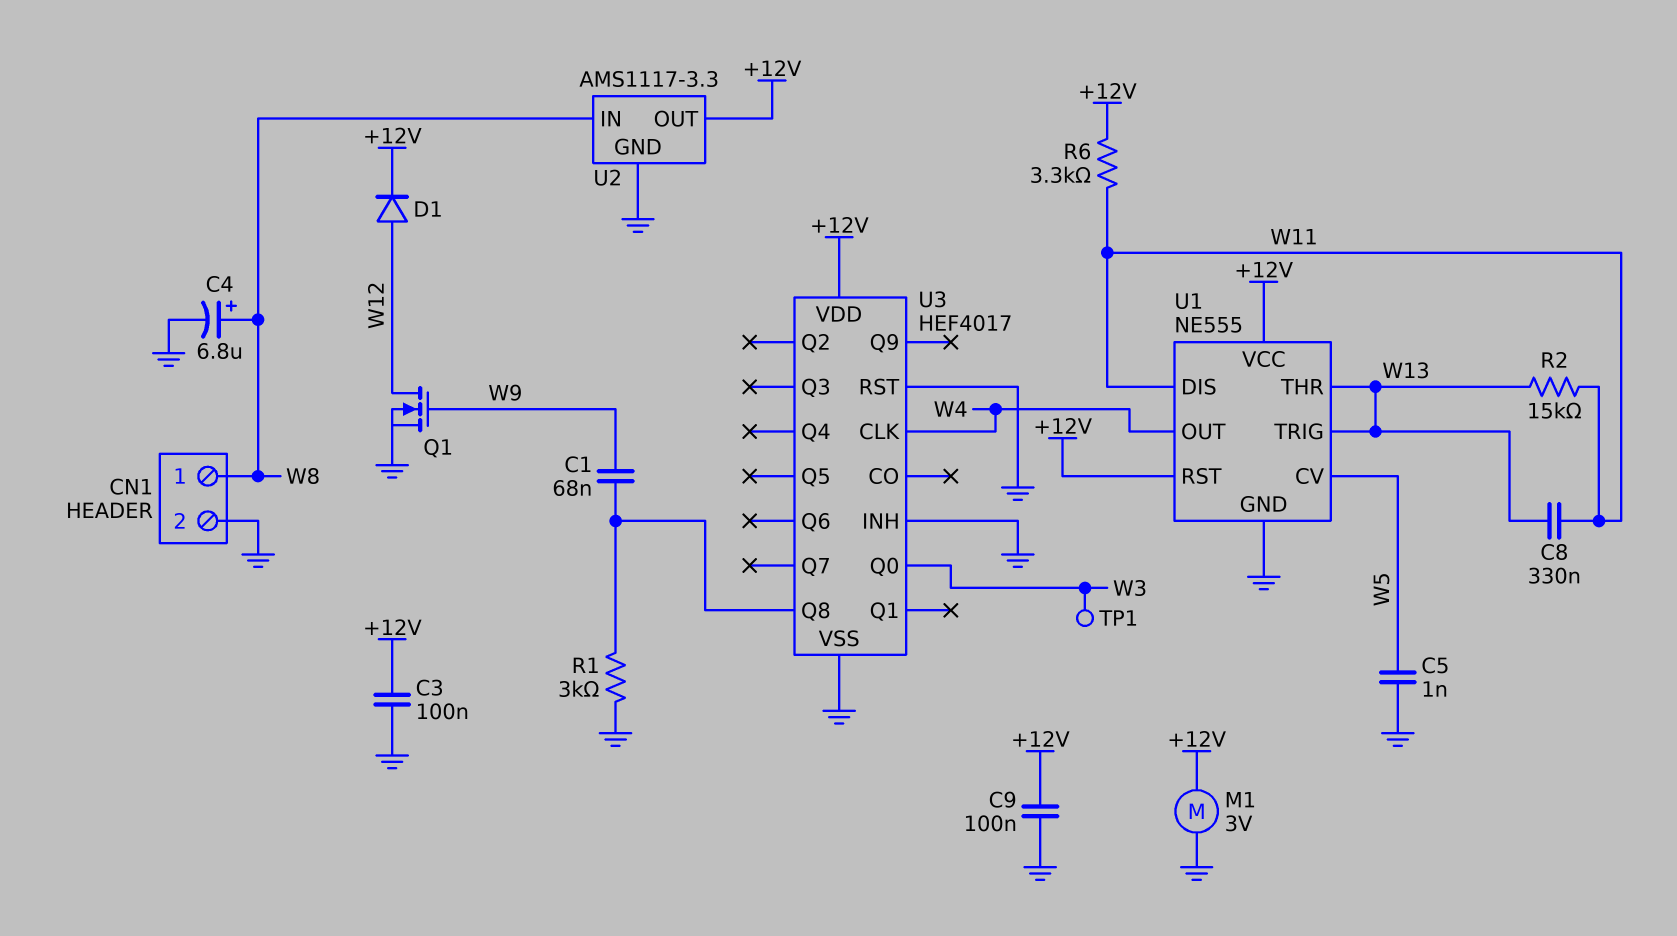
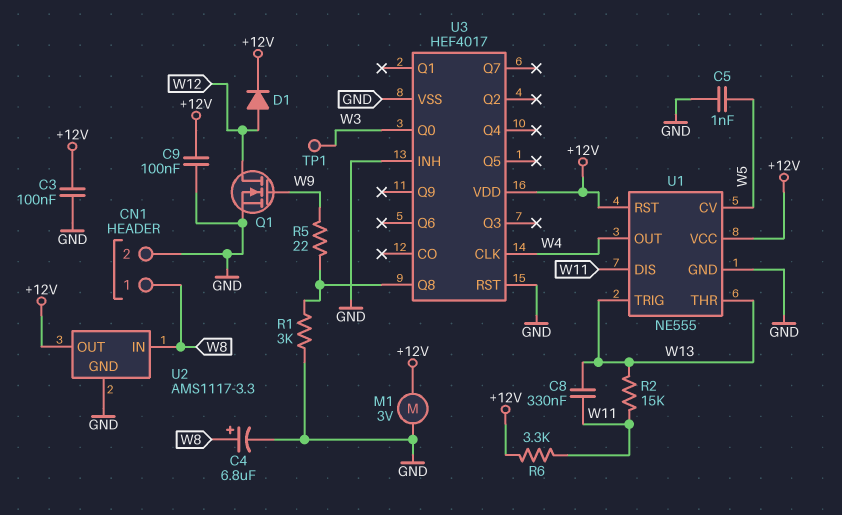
C1: 68nF (U3/Q8, W9) -> none
R5: none -> 22 (U3/Q8, W9)

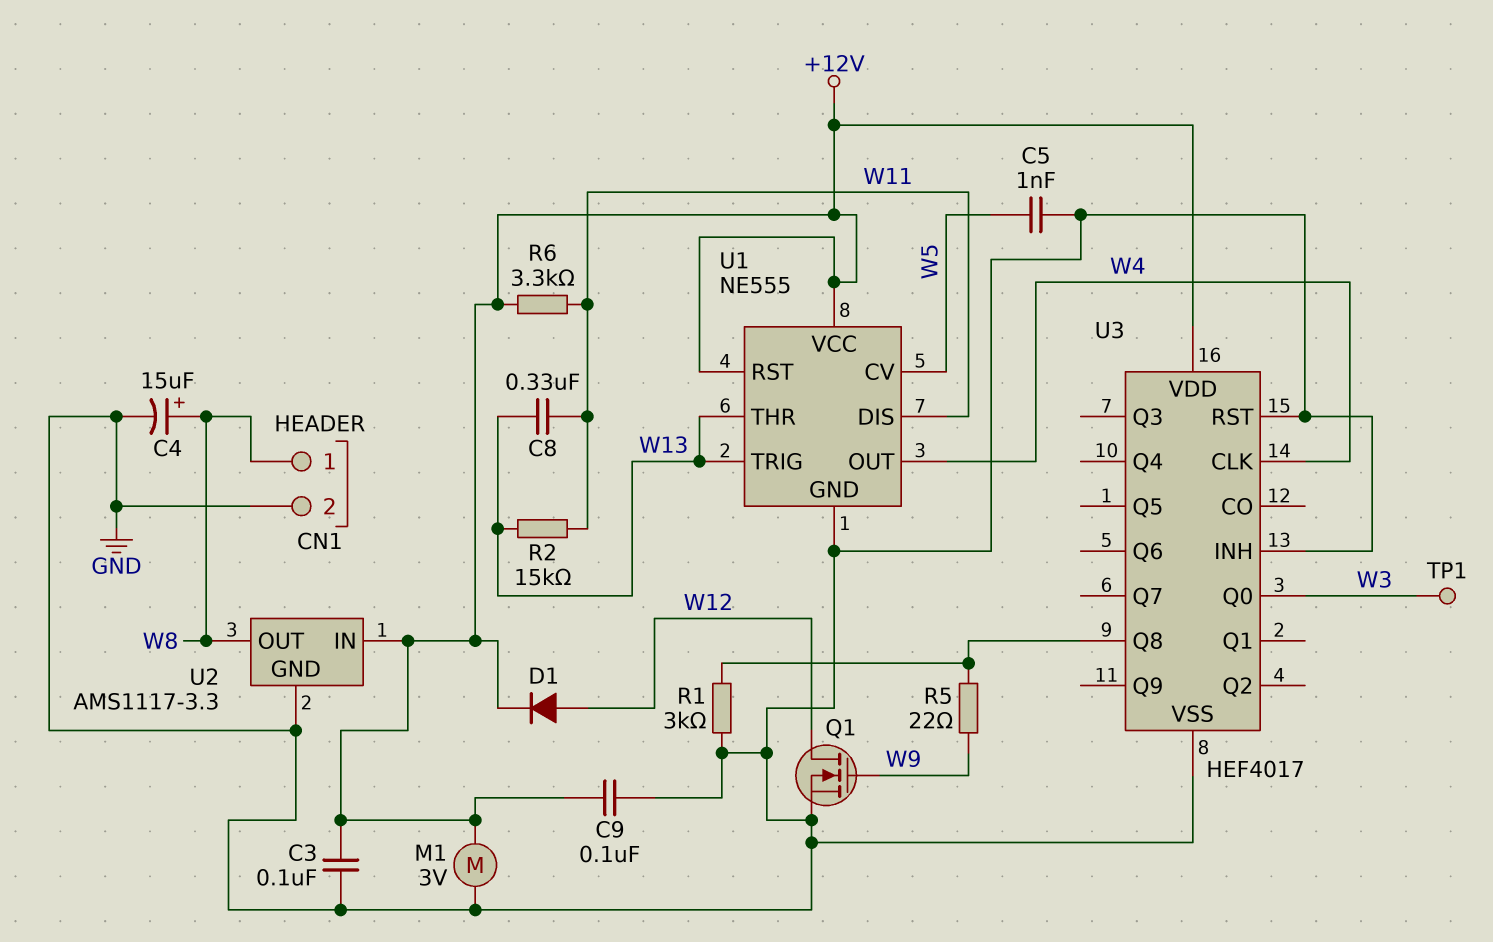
C4: 6.8uF (plus W8, minus GND) -> 15uF (plus W8, minus GND)
U2 pin IN: W8 -> +12V
U2 pin OUT: +12V -> W8

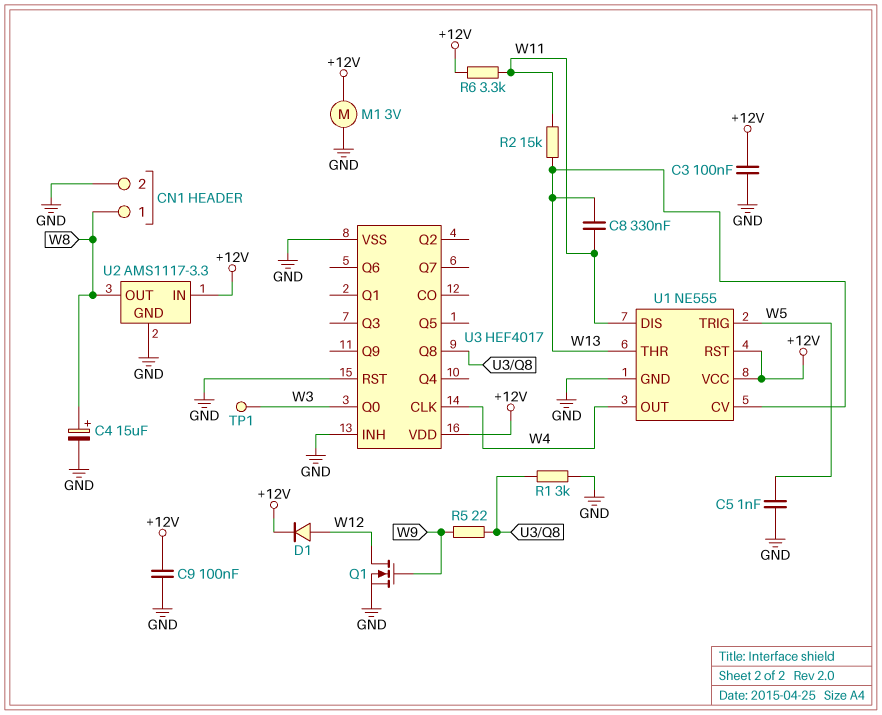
U1 pin CV: W5 -> W13
U1 pin TRIG: W13 -> W5

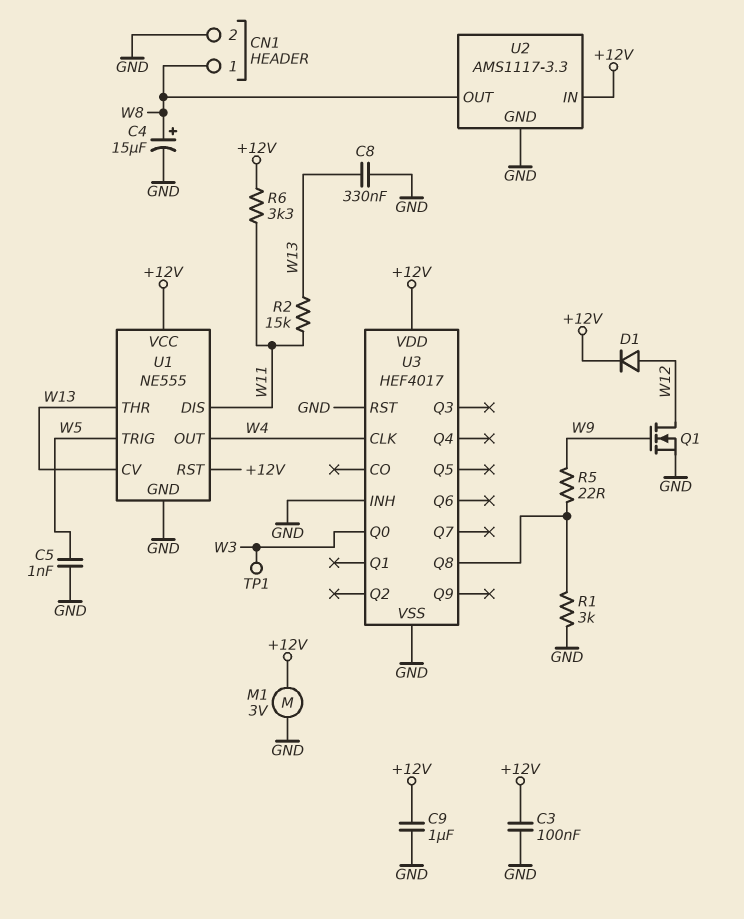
C8: 330nF (W11, W13) -> 330nF (GND, W13)
C9: 100nF (+12V, GND) -> 1uF (+12V, GND)

